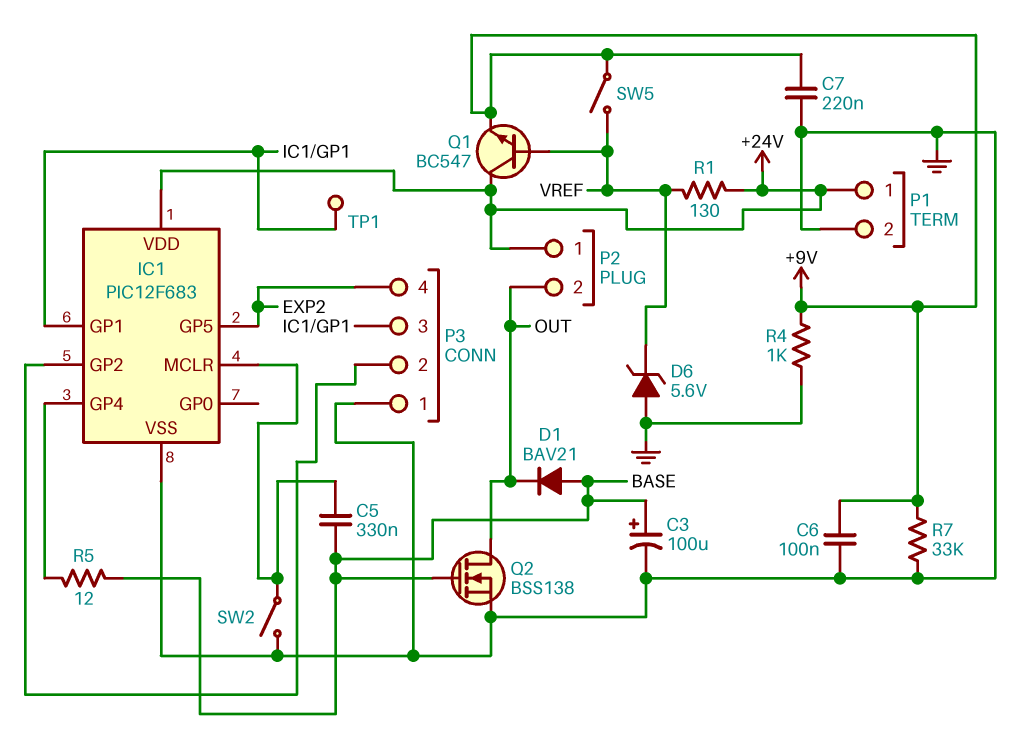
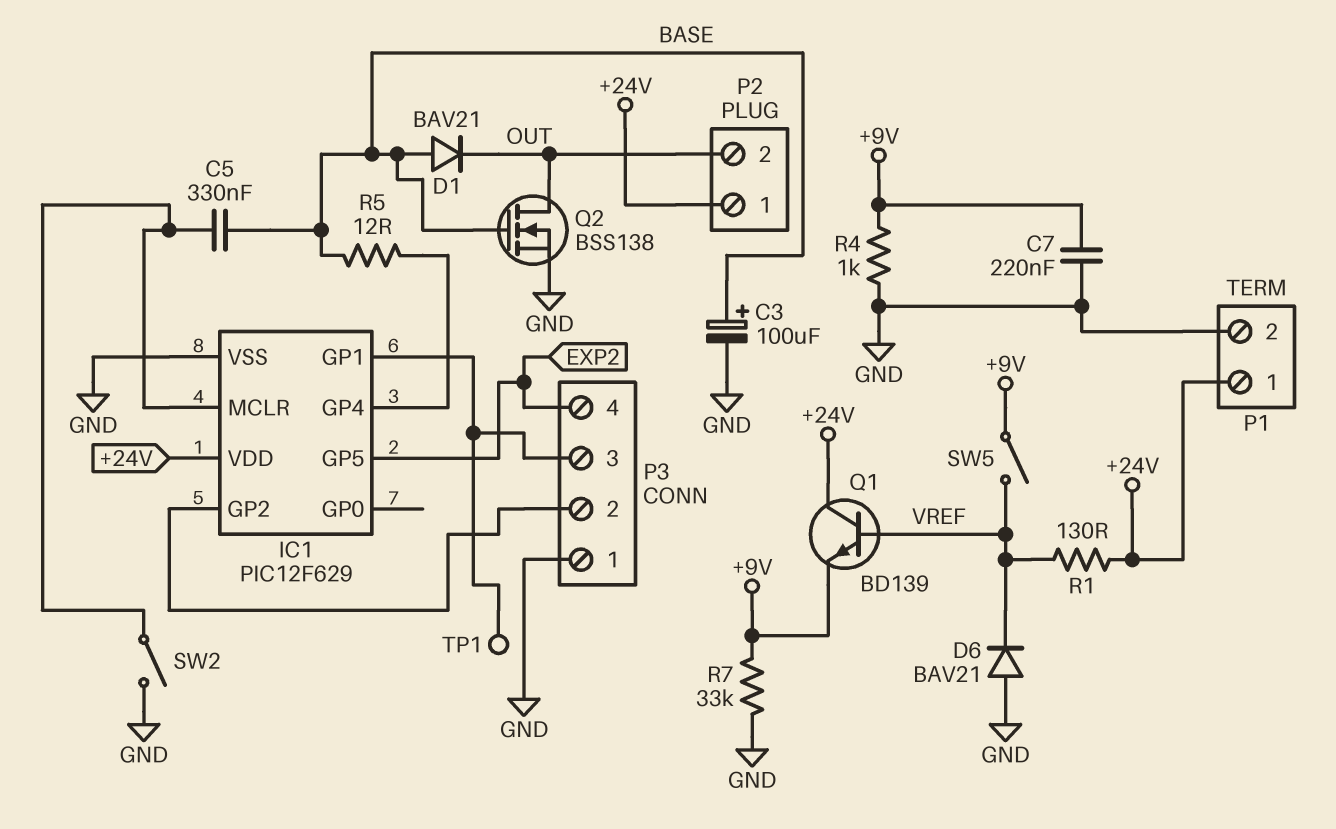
C6: 100nF (+9V, GND) -> none
D6: zener 5.6V (A GND, K VREF) -> diode BAV21 (A GND, K VREF)
IC1: PIC12F683 -> PIC12F629
Q1: NPN BC547 (B VREF, C +24V, E +9V) -> NPN BD139 (B VREF, C +24V, E +9V)

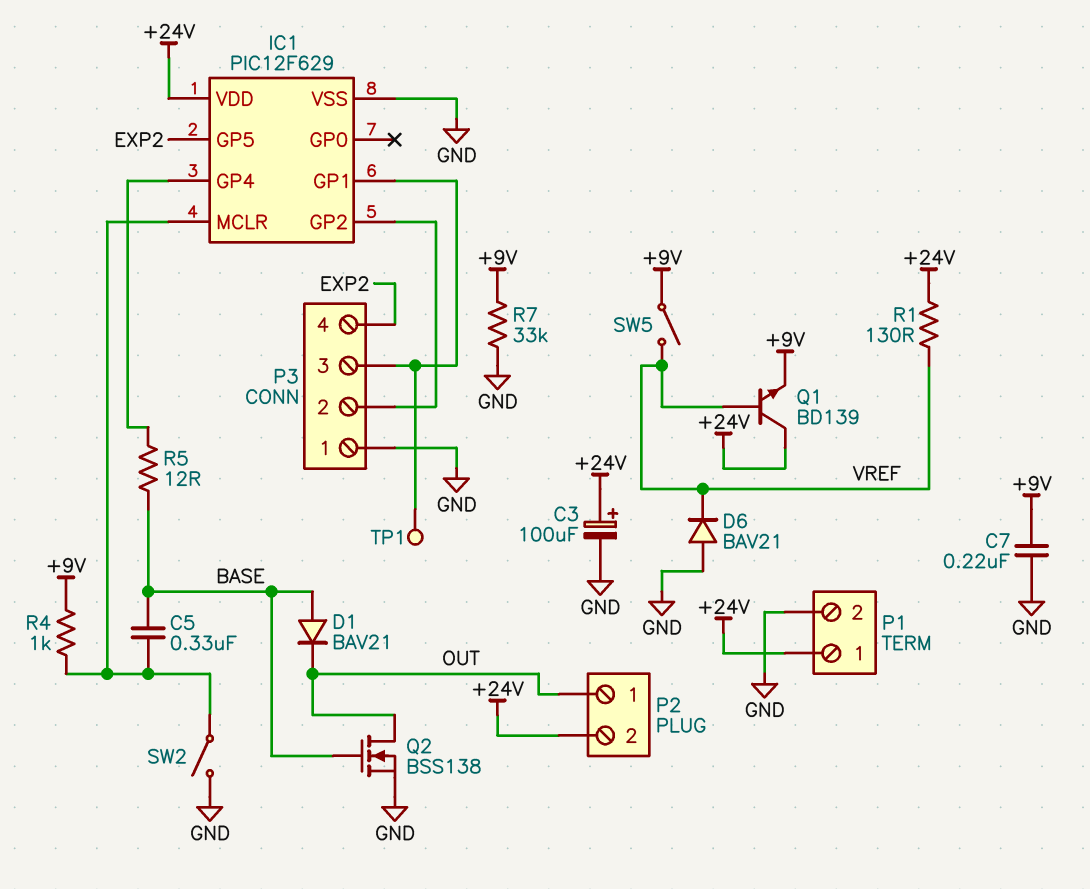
C3: 100uF (plus BASE, minus GND) -> 100uF (plus +24V, minus GND)
P2 pin 1: +24V -> OUT
P2 pin 2: OUT -> +24V
R4: 1k (+9V, GND) -> 1k (+9V, IC1/MCLR)

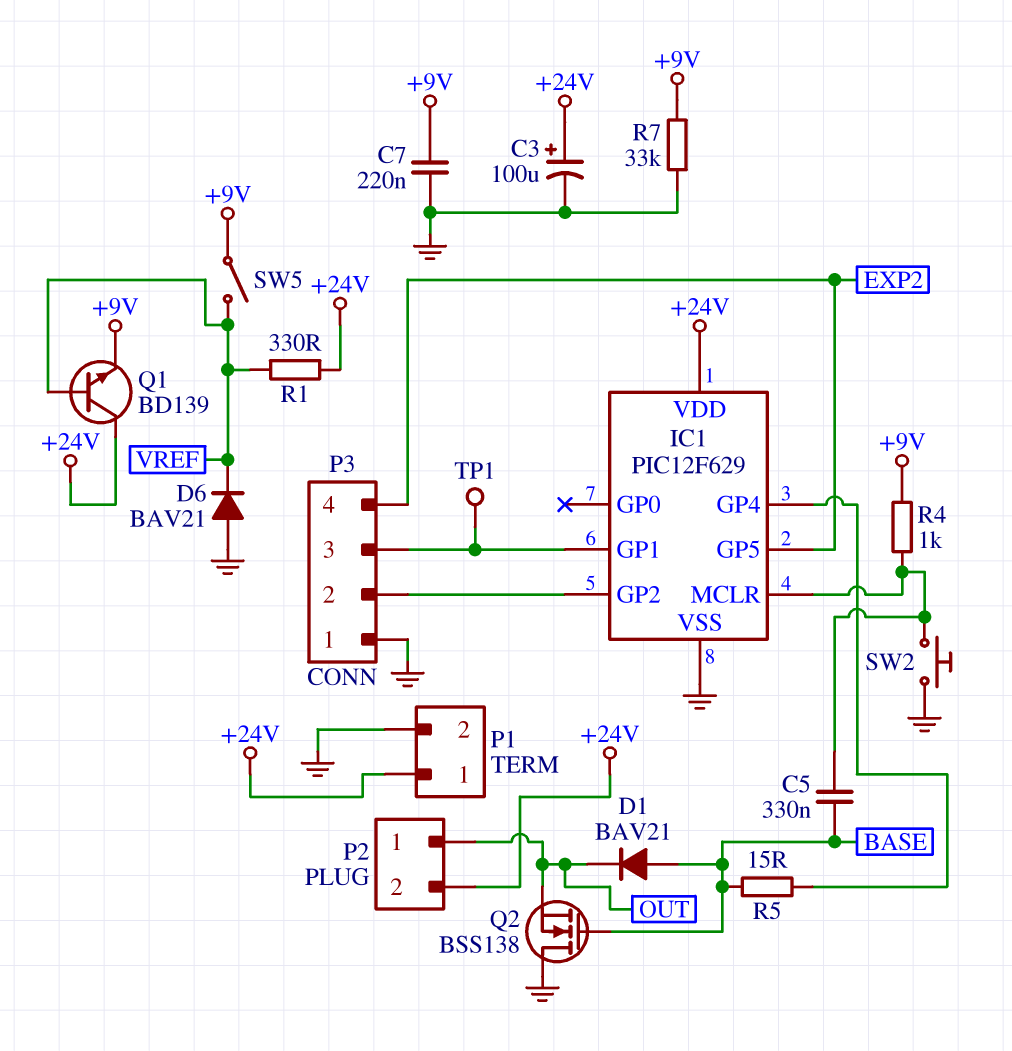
Q2: NMOS BSS138 (G BASE, D OUT, S GND) -> NMOS BSS138 (G BASE, D GND, S OUT)
R1: 130 (+24V, VREF) -> 330 (+24V, VREF)
R5: 12 (BASE, IC1/GP4) -> 15 (BASE, IC1/GP4)
SW2: switch (GND, IC1/MCLR) -> button (GND, IC1/MCLR)

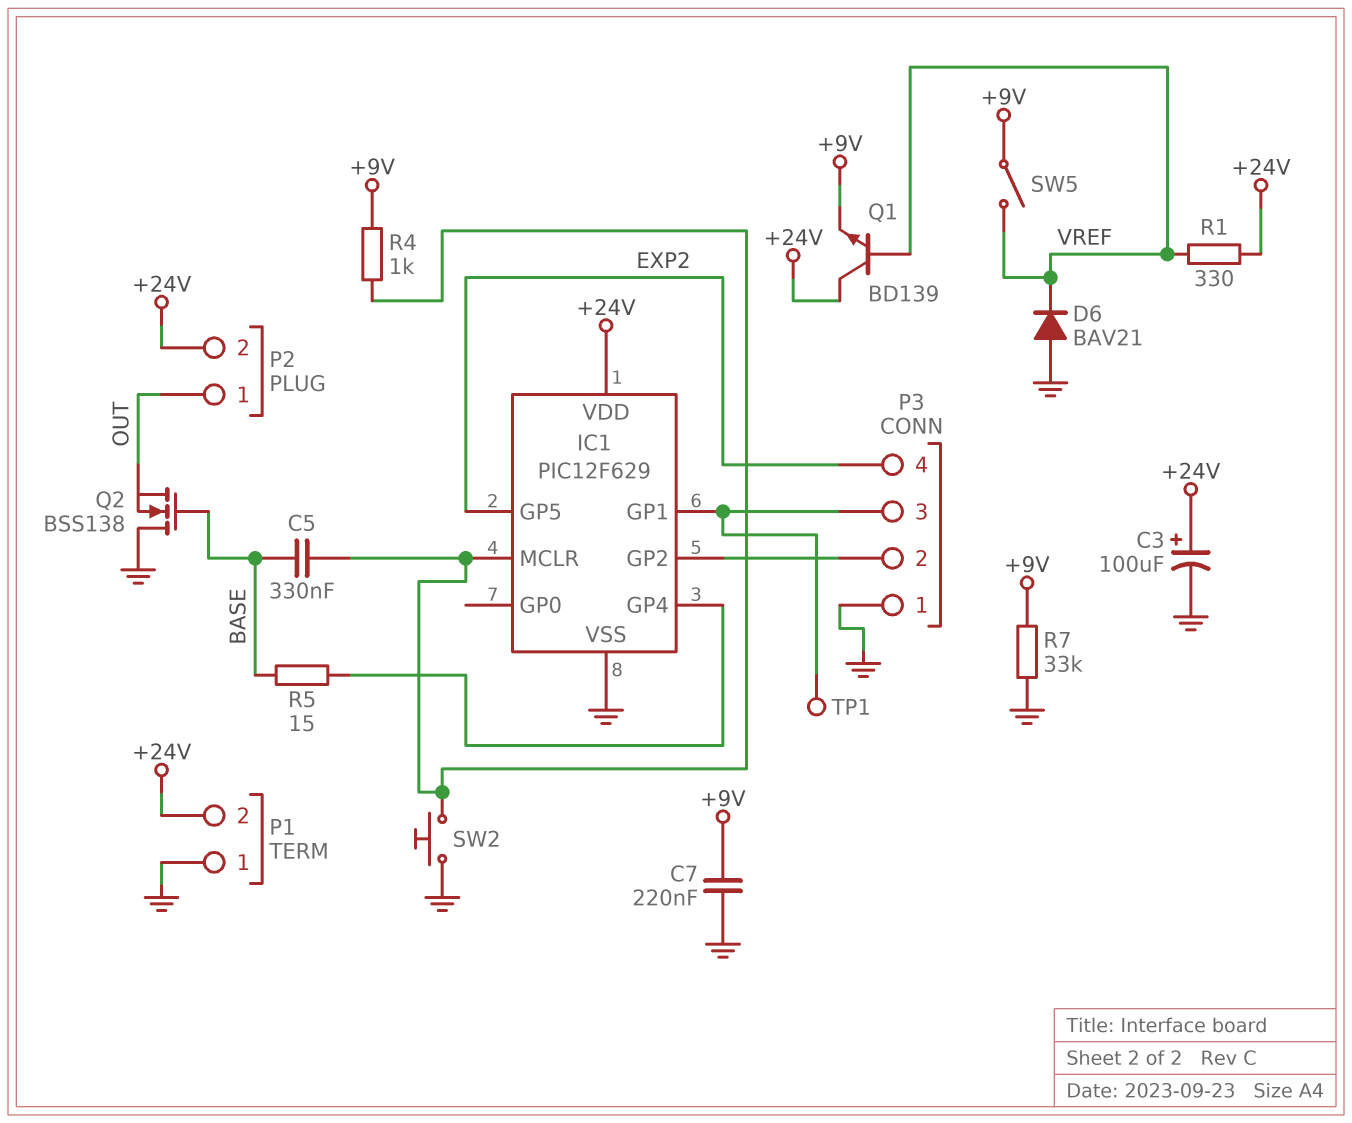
D1: diode BAV21 (A BASE, K OUT) -> none
P1 pin 1: +24V -> GND
P1 pin 2: GND -> +24V

